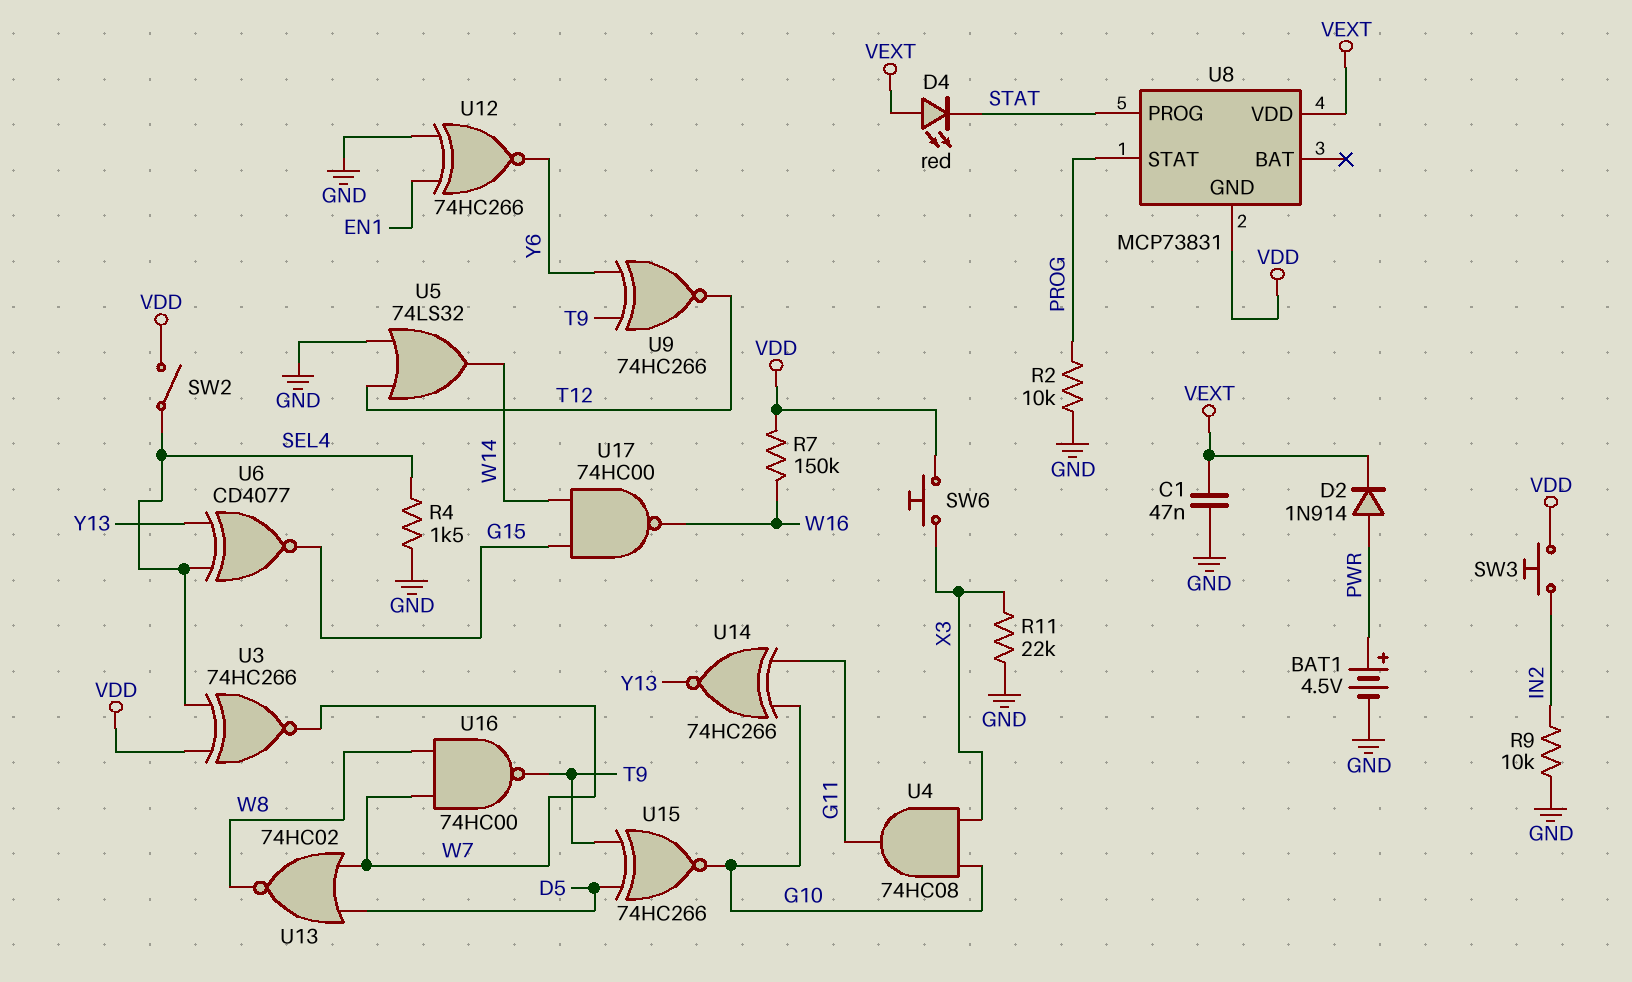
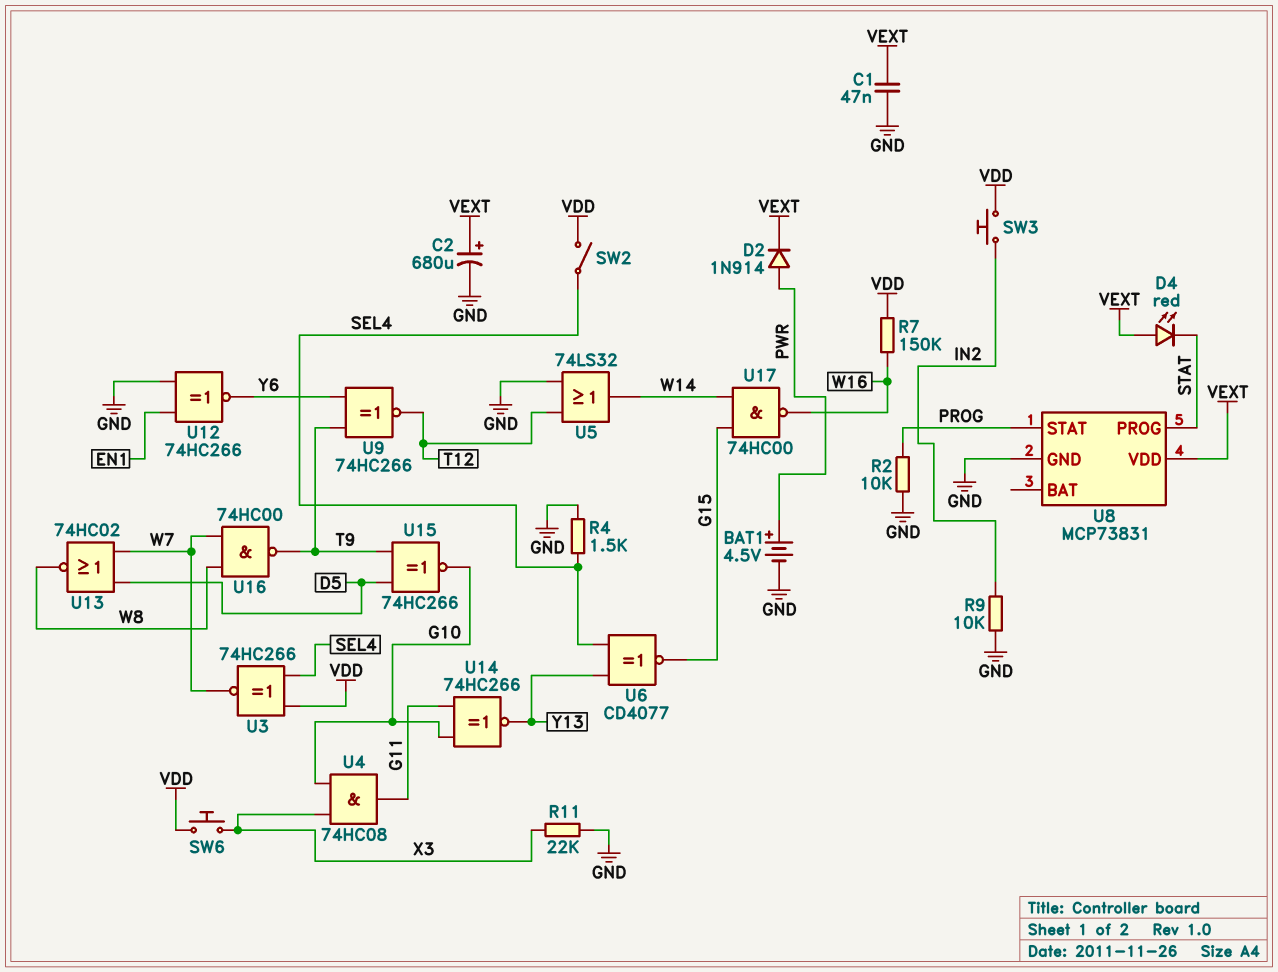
C2: none -> 680uF (plus VEXT, minus GND)
U8 pin GND: VDD -> GND

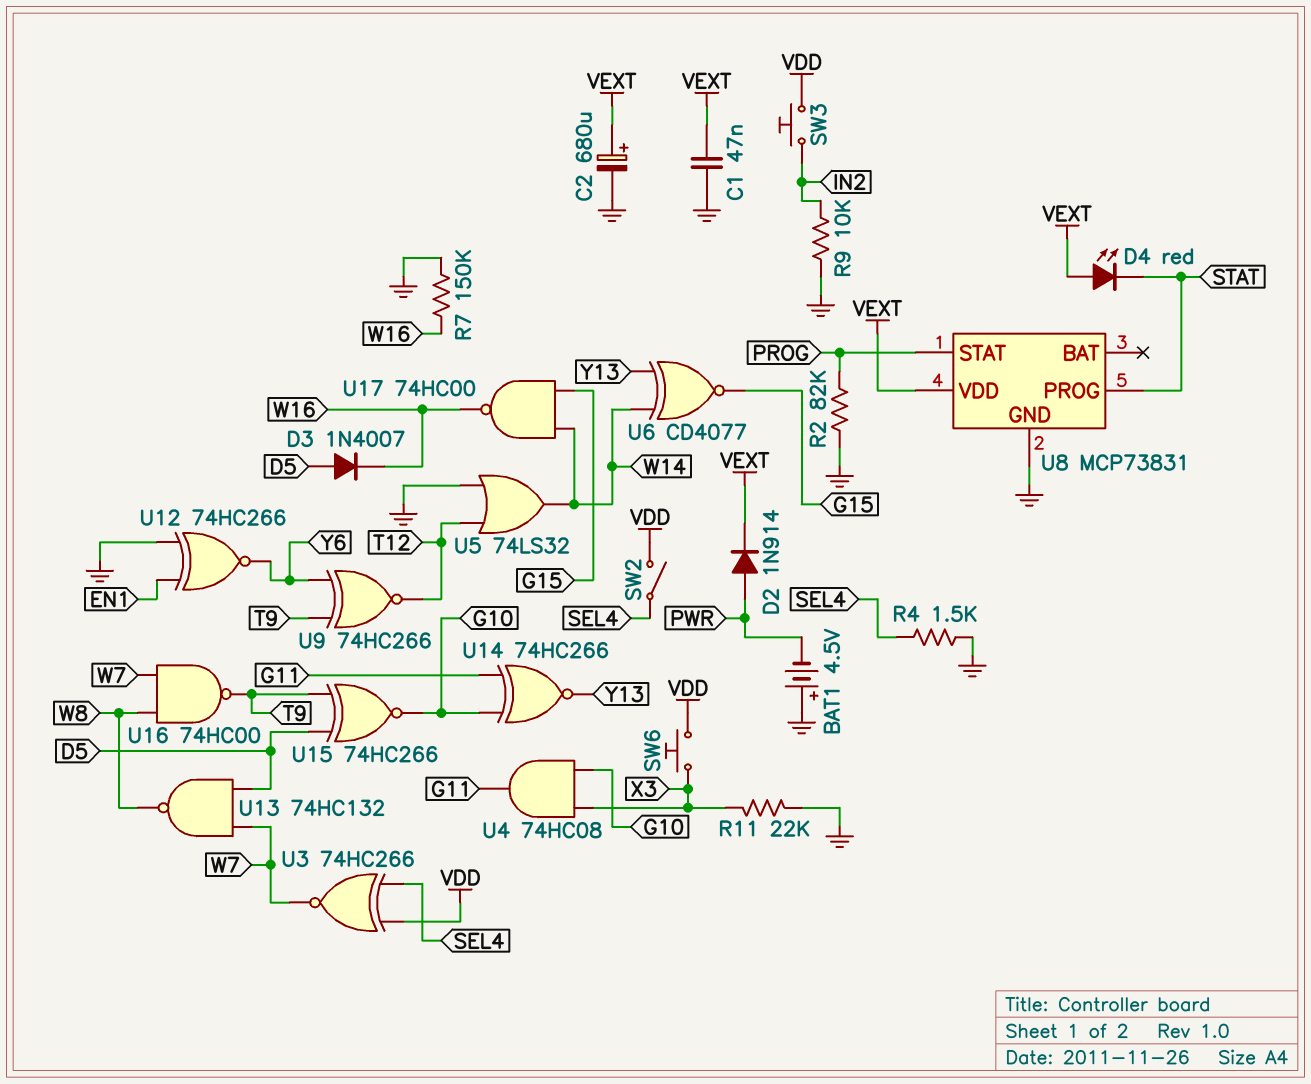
BAT1: 4.5V (plus PWR, minus GND) -> 4.5V (plus GND, minus PWR)
D3: none -> diode 1N4007 (A D5, K W16)
R2: 10k (GND, PROG) -> 82k (GND, PROG)
R7: 150k (VDD, W16) -> 150k (GND, W16)
U6: XNOR CD4077 (in SEL4, in Y13, out G15) -> XNOR CD4077 (in W14, in Y13, out G15)
U13: NOR 74HC02 (in D5, in W7, out W8) -> NAND 74HC132 (in D5, in W7, out W8)

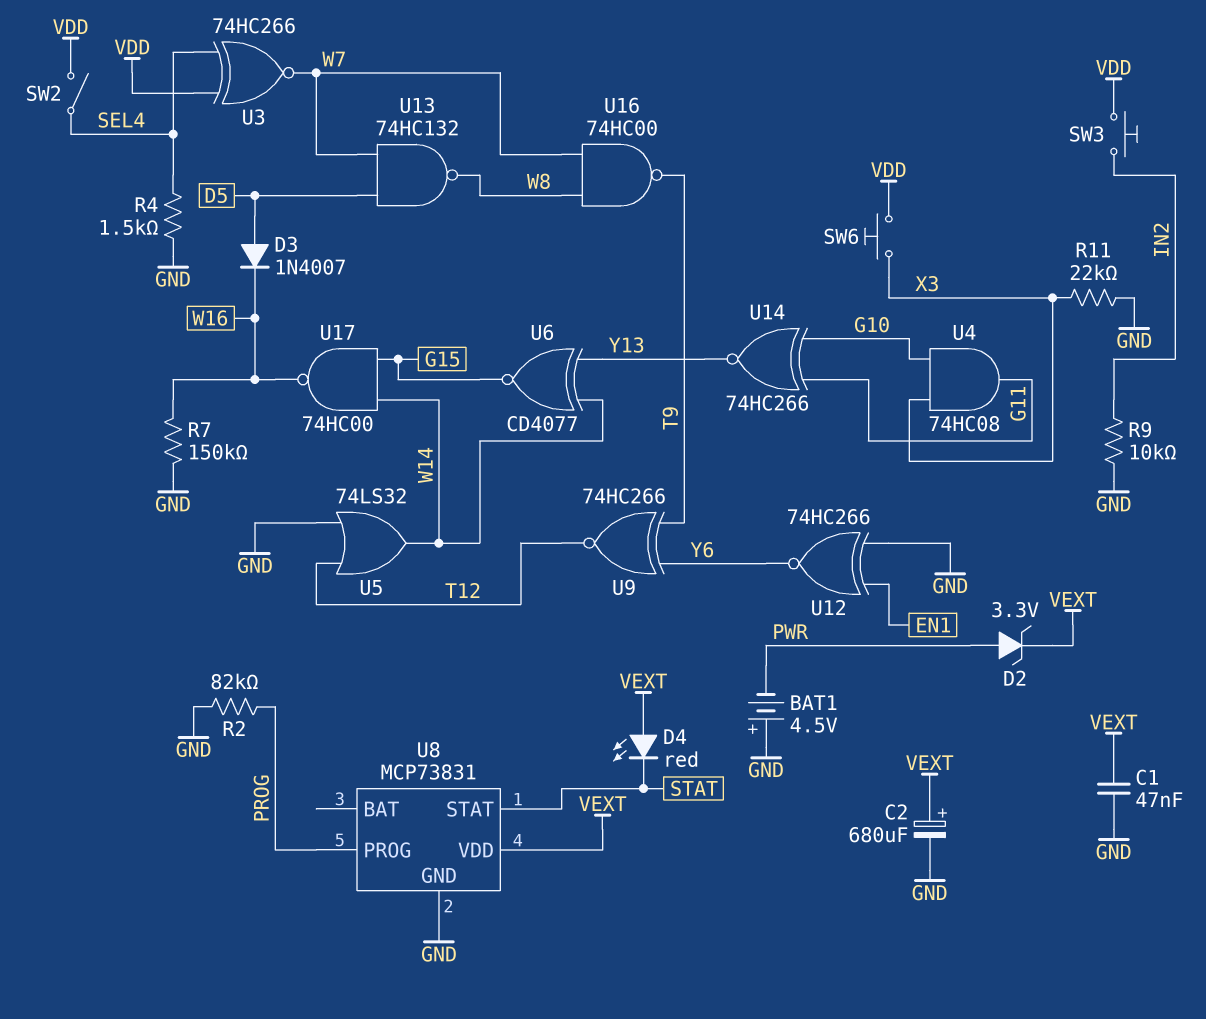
D2: diode 1N914 (A PWR, K VEXT) -> zener 3.3V (A PWR, K VEXT)
U8 pin PROG: STAT -> PROG
U8 pin STAT: PROG -> STAT
U15: XNOR 74HC266 (in D5, in T9, out G10) -> none

